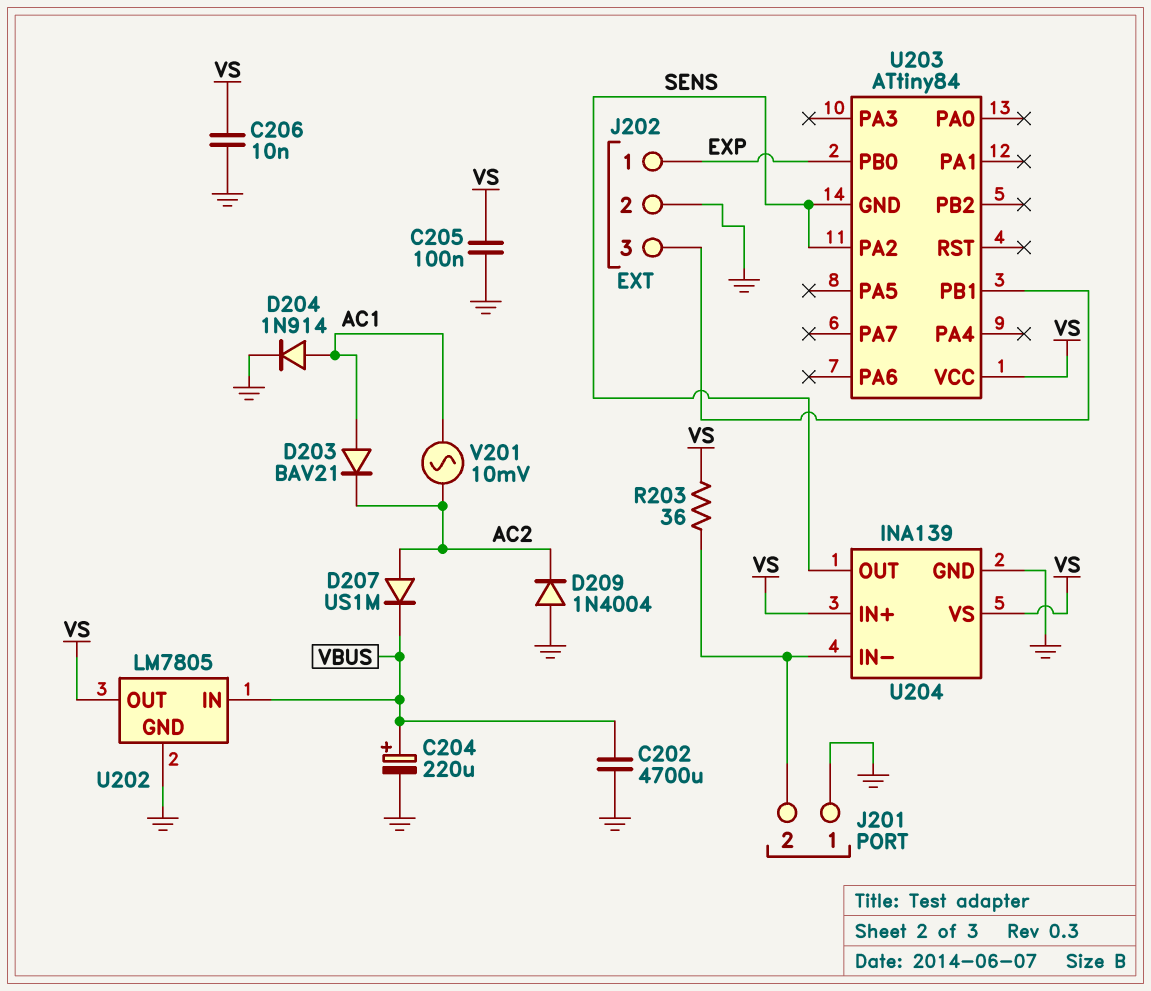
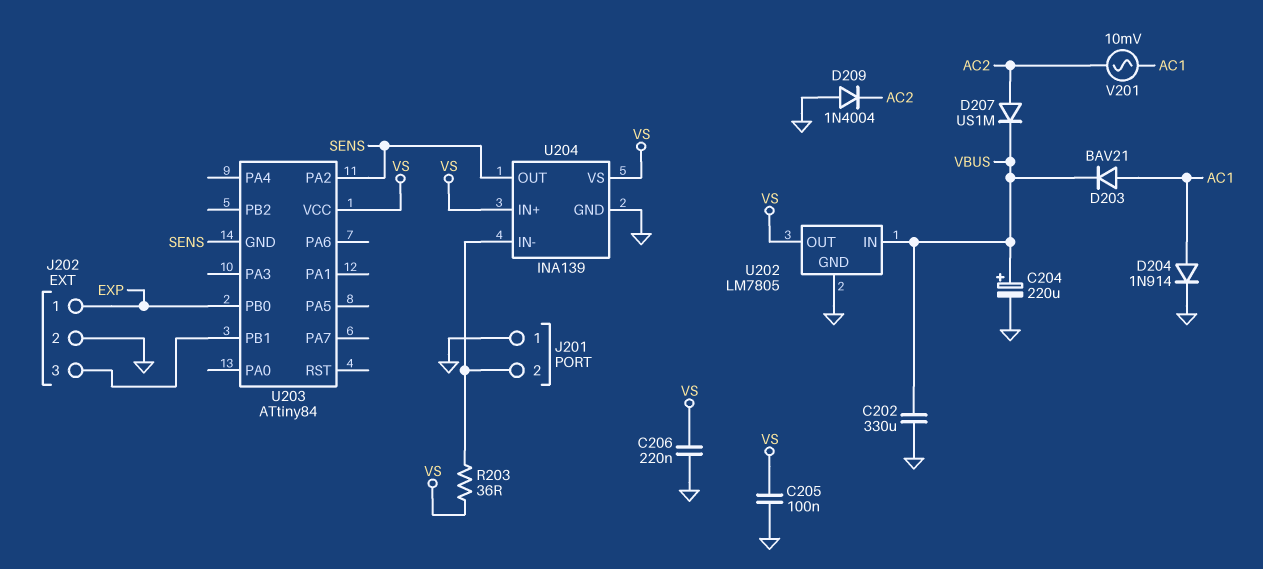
C202: 4700uF (GND, VBUS) -> 330uF (GND, VBUS)
C206: 10nF (GND, VS) -> 220nF (GND, VS)
D203: diode BAV21 (A AC1, K AC2) -> diode BAV21 (A AC1, K VBUS)

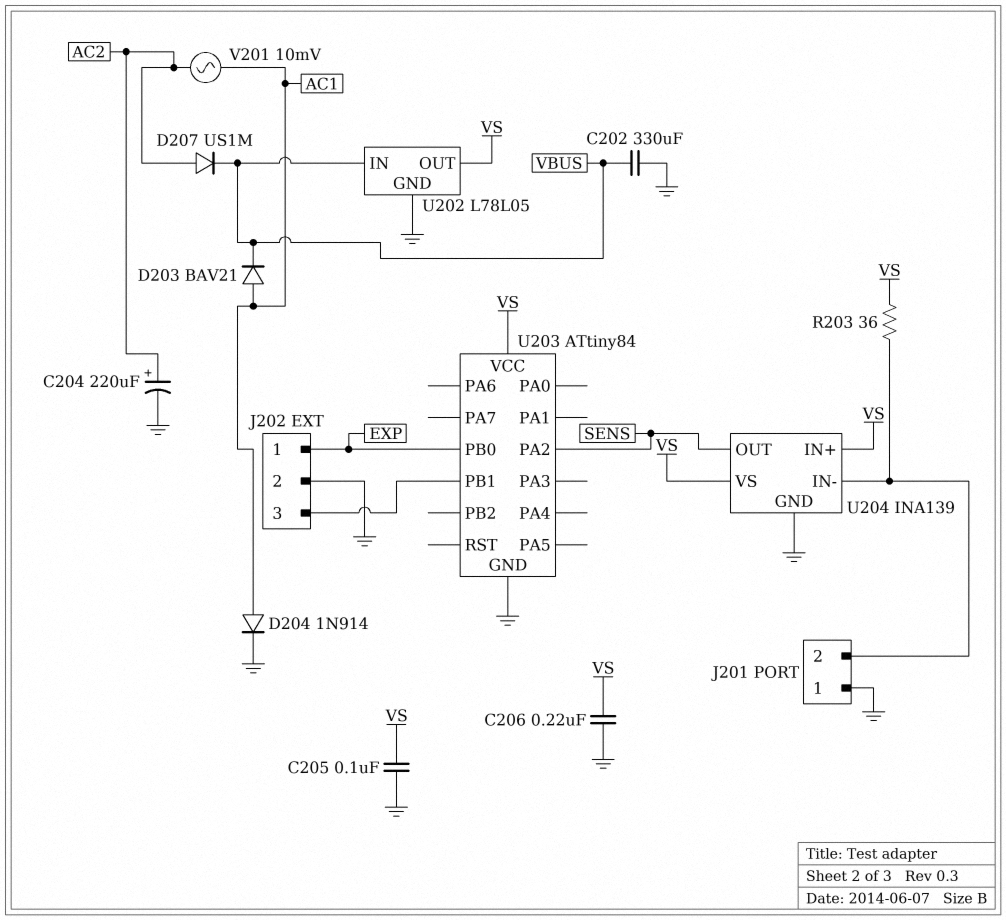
C204: 220uF (plus VBUS, minus GND) -> 220uF (plus AC2, minus GND)
D209: diode 1N4004 (A GND, K AC2) -> none
U202: LM7805 -> L78L05
U203 pin GND: SENS -> GND

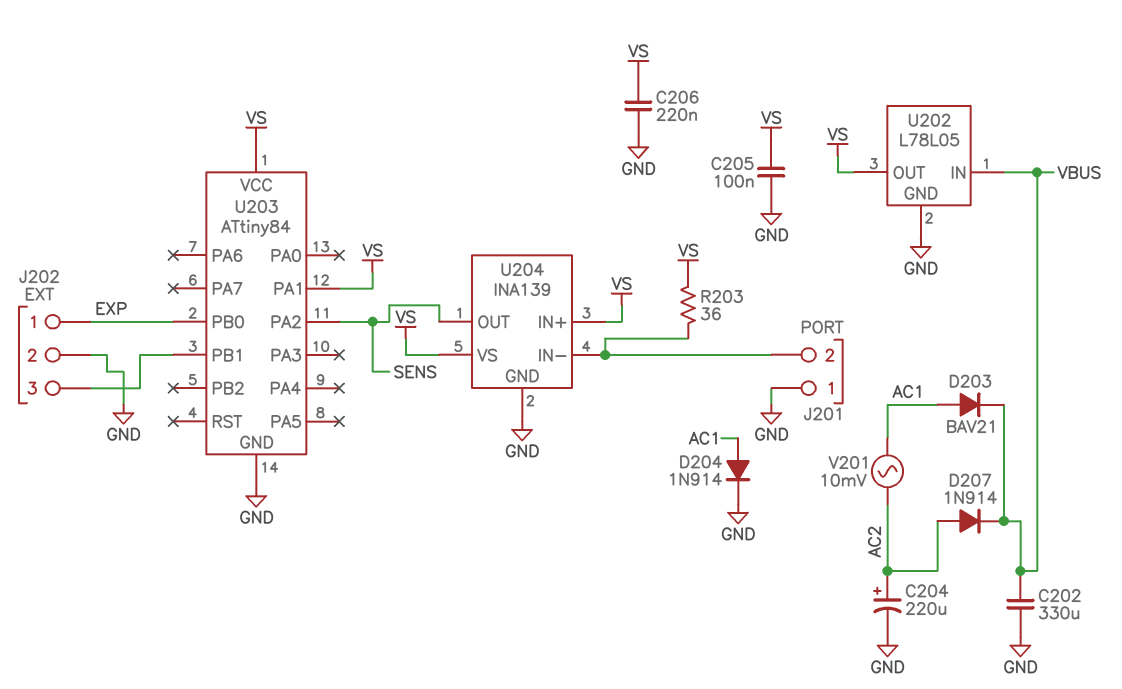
D207: diode US1M (A AC2, K VBUS) -> diode 1N914 (A AC2, K VBUS)
U203 pin PA1: none -> VS

